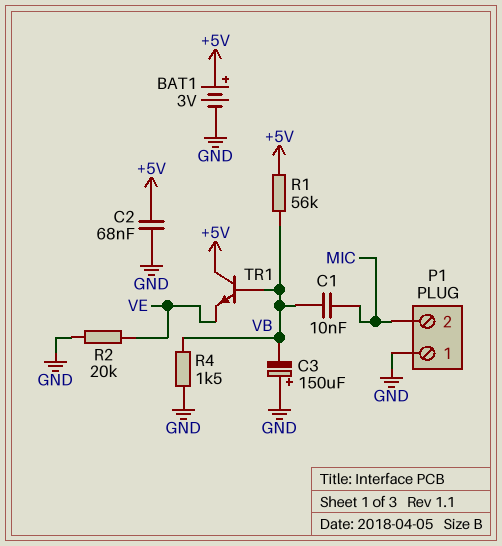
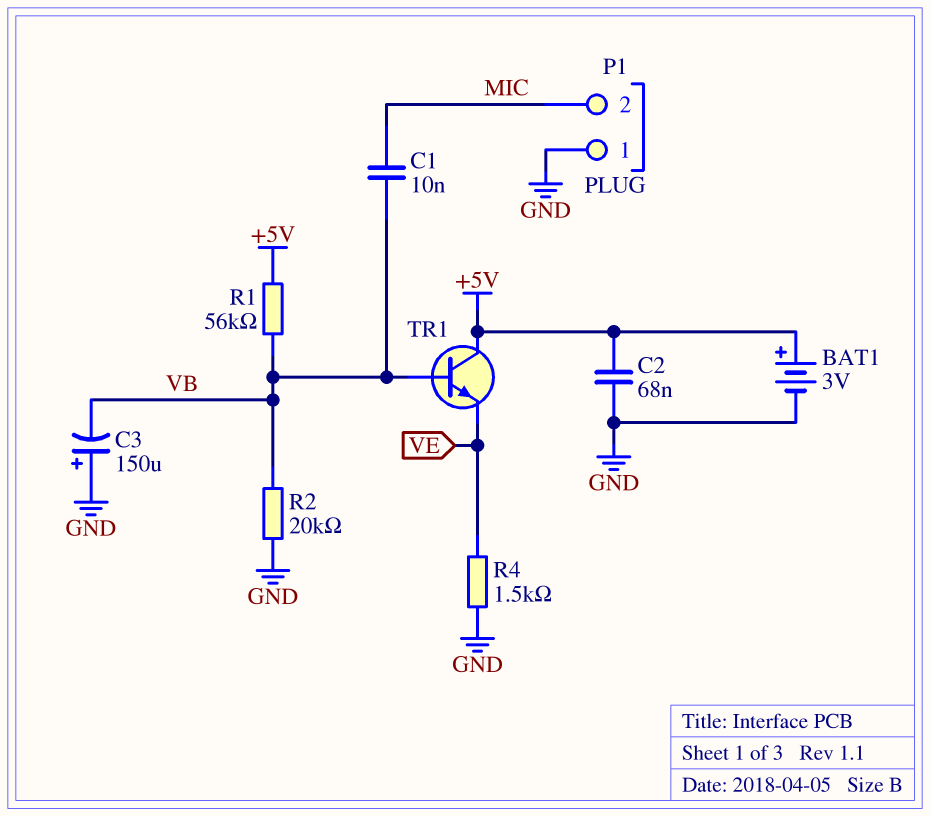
R2: 20k (GND, VE) -> 20k (GND, VB)
R4: 1.5k (GND, VB) -> 1.5k (GND, VE)

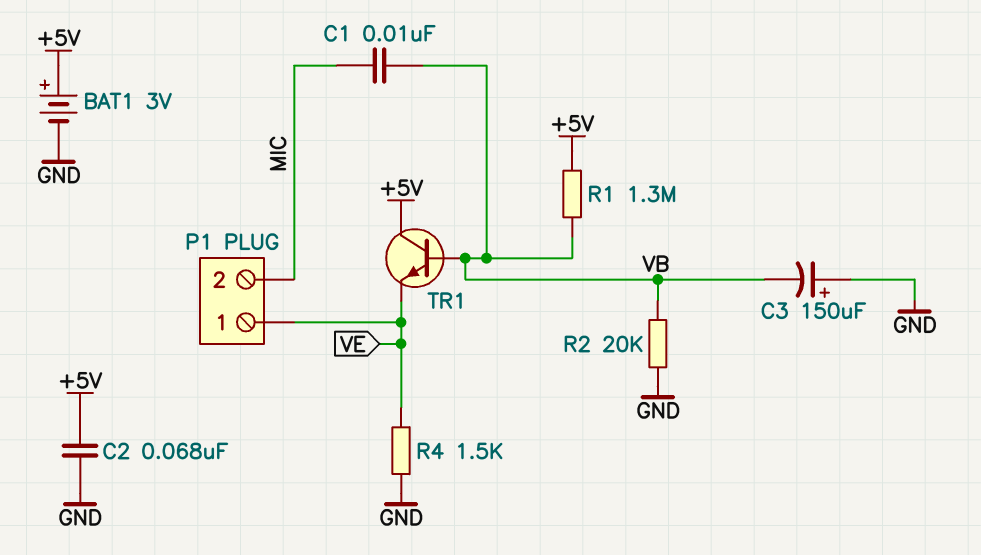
P1 pin 1: GND -> VE
R1: 56k (+5V, VB) -> 1.3M (+5V, VB)

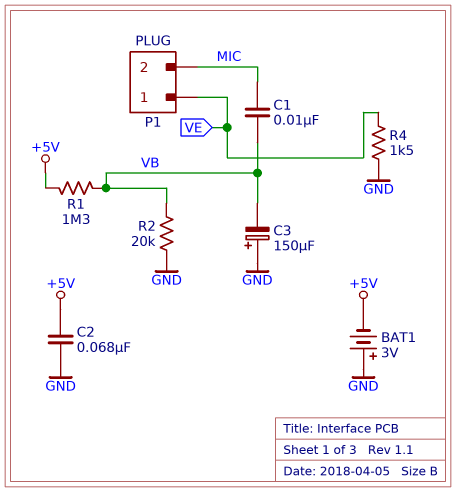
BAT1: 3V (plus +5V, minus GND) -> 3V (plus GND, minus +5V)
TR1: NPN (B VB, C +5V, E VE) -> none

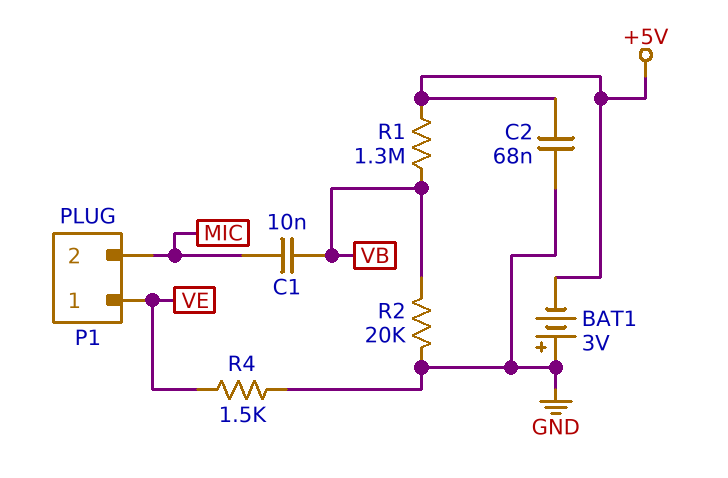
C3: 150uF (plus GND, minus VB) -> none

